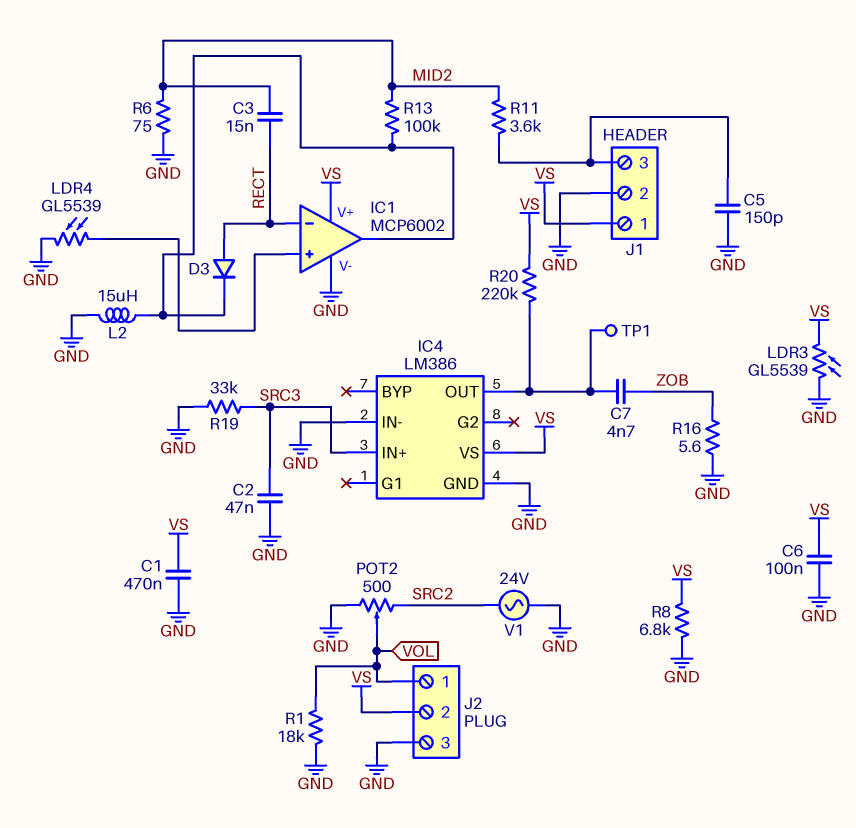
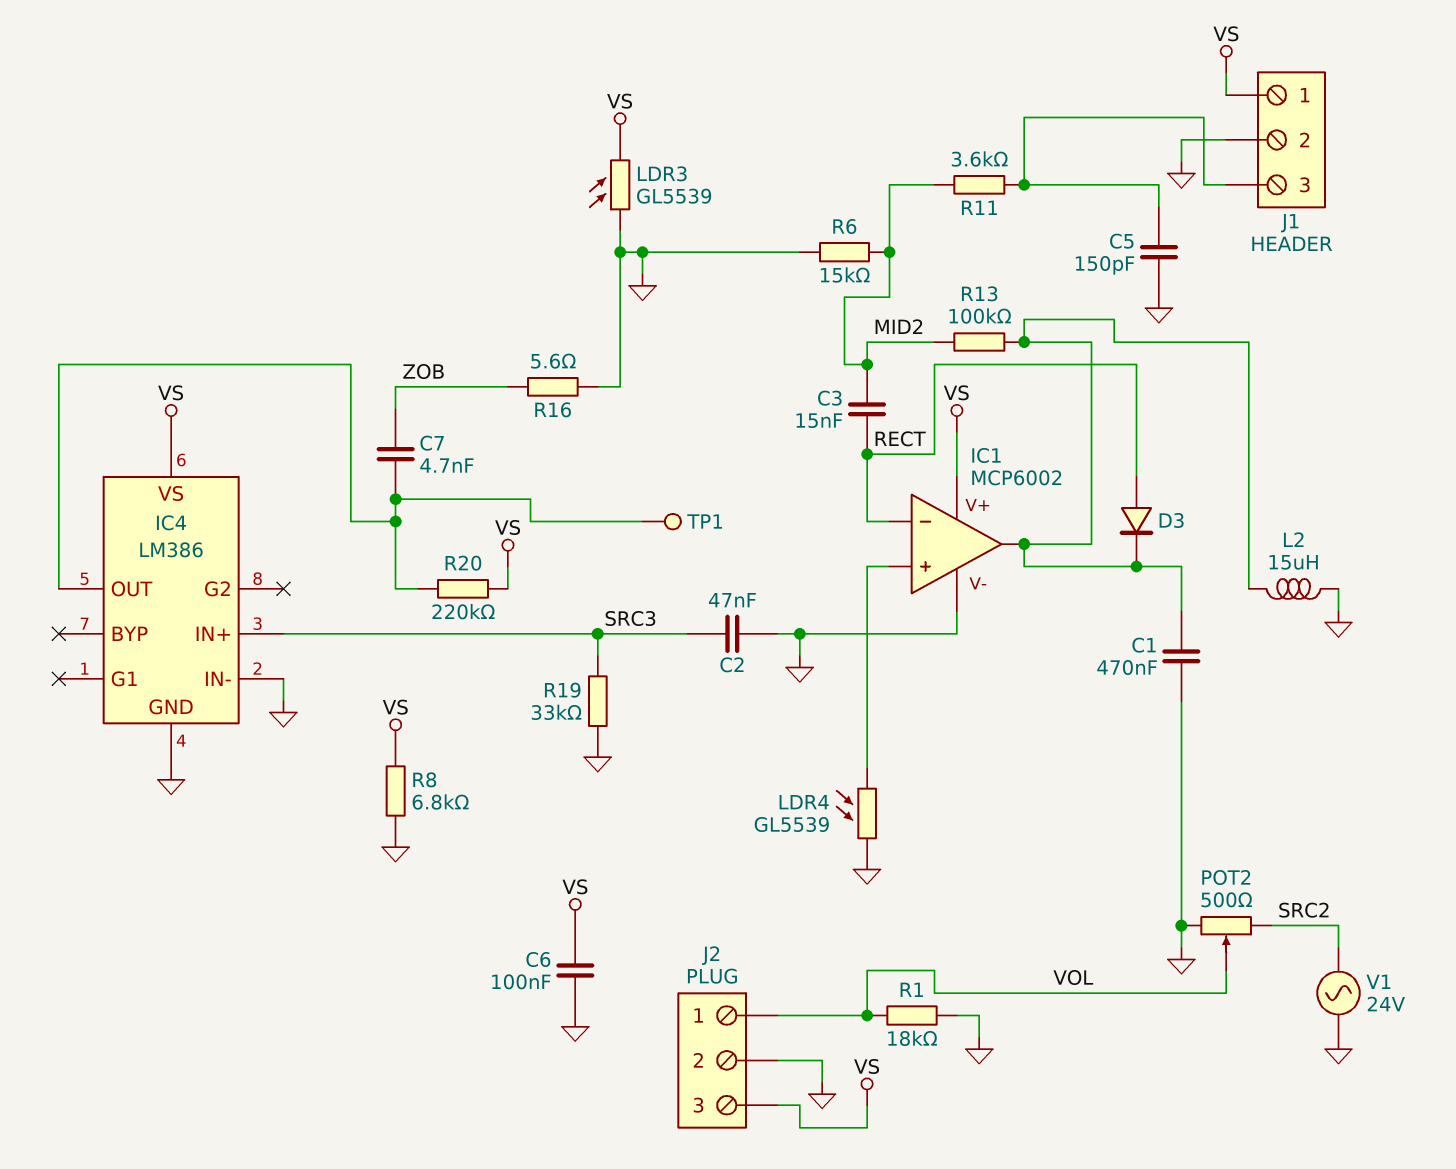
C1: 470nF (GND, VS) -> 470nF (GND, IC1/out)
J2 pin 2: VS -> GND
J2 pin 3: GND -> VS
R6: 75 (GND, MID2) -> 15k (GND, MID2)

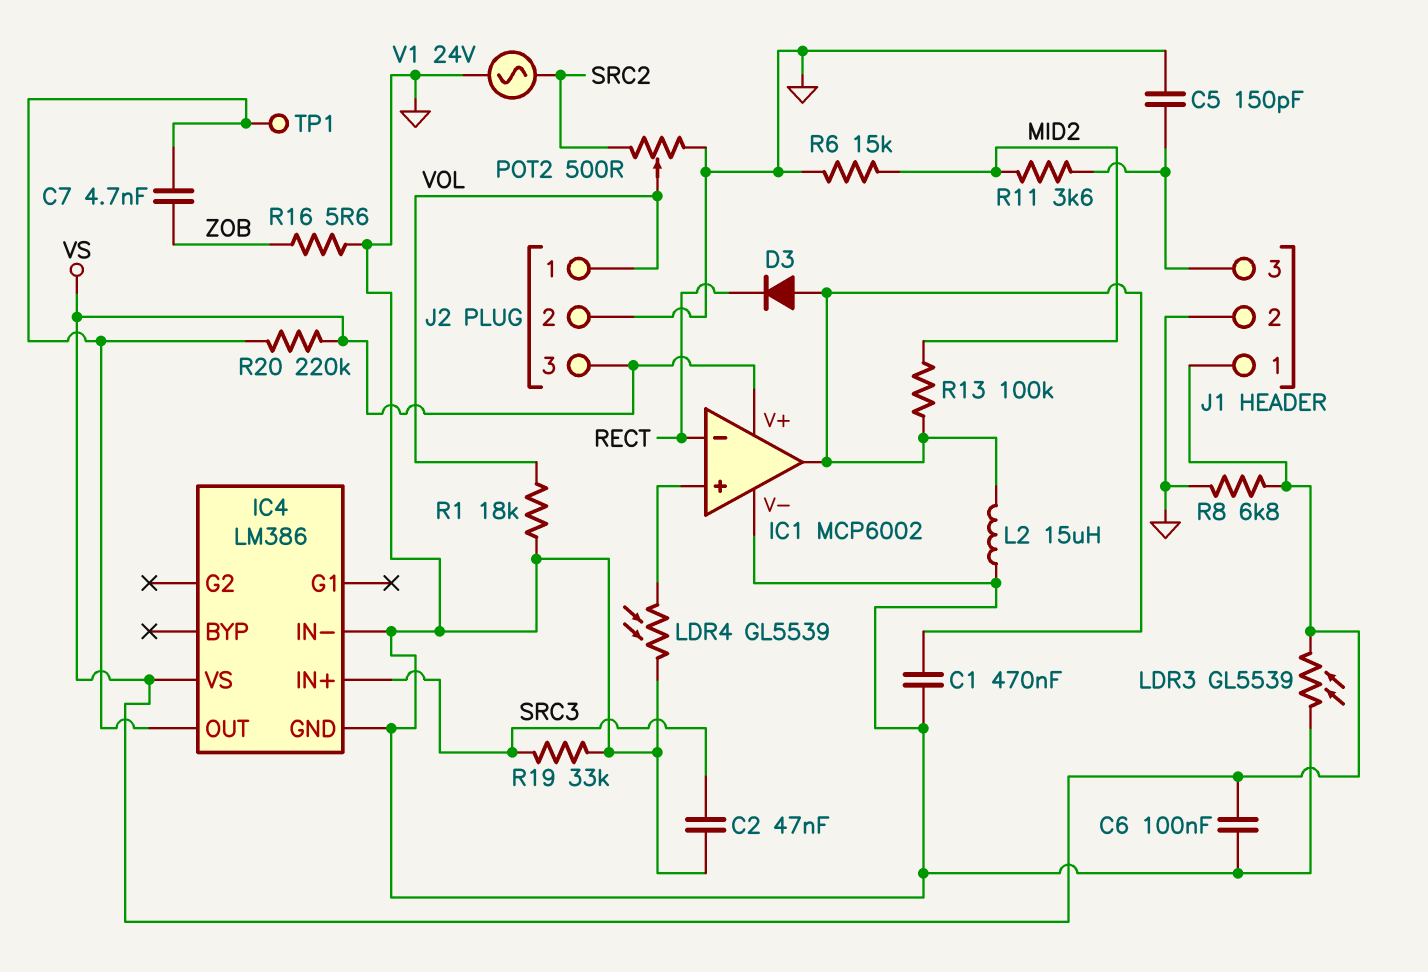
C3: 15nF (MID2, RECT) -> none
D3: diode (A RECT, K IC1/out) -> diode (A IC1/out, K RECT)

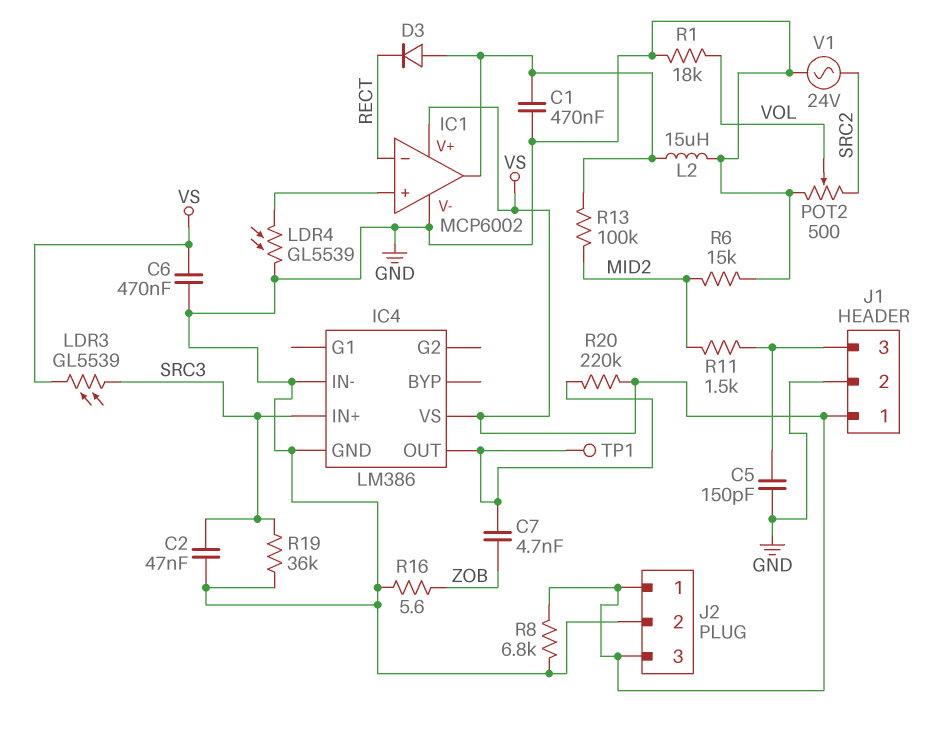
C6: 100nF (GND, VS) -> 470nF (GND, VS)
J2 pin 1: VOL -> VS
LDR3: GL5539 (GND, VS) -> GL5539 (SRC3, VS)
R11: 3.6k (J1/3, MID2) -> 1.5k (J1/3, MID2)
R19: 33k (GND, SRC3) -> 36k (GND, SRC3)

